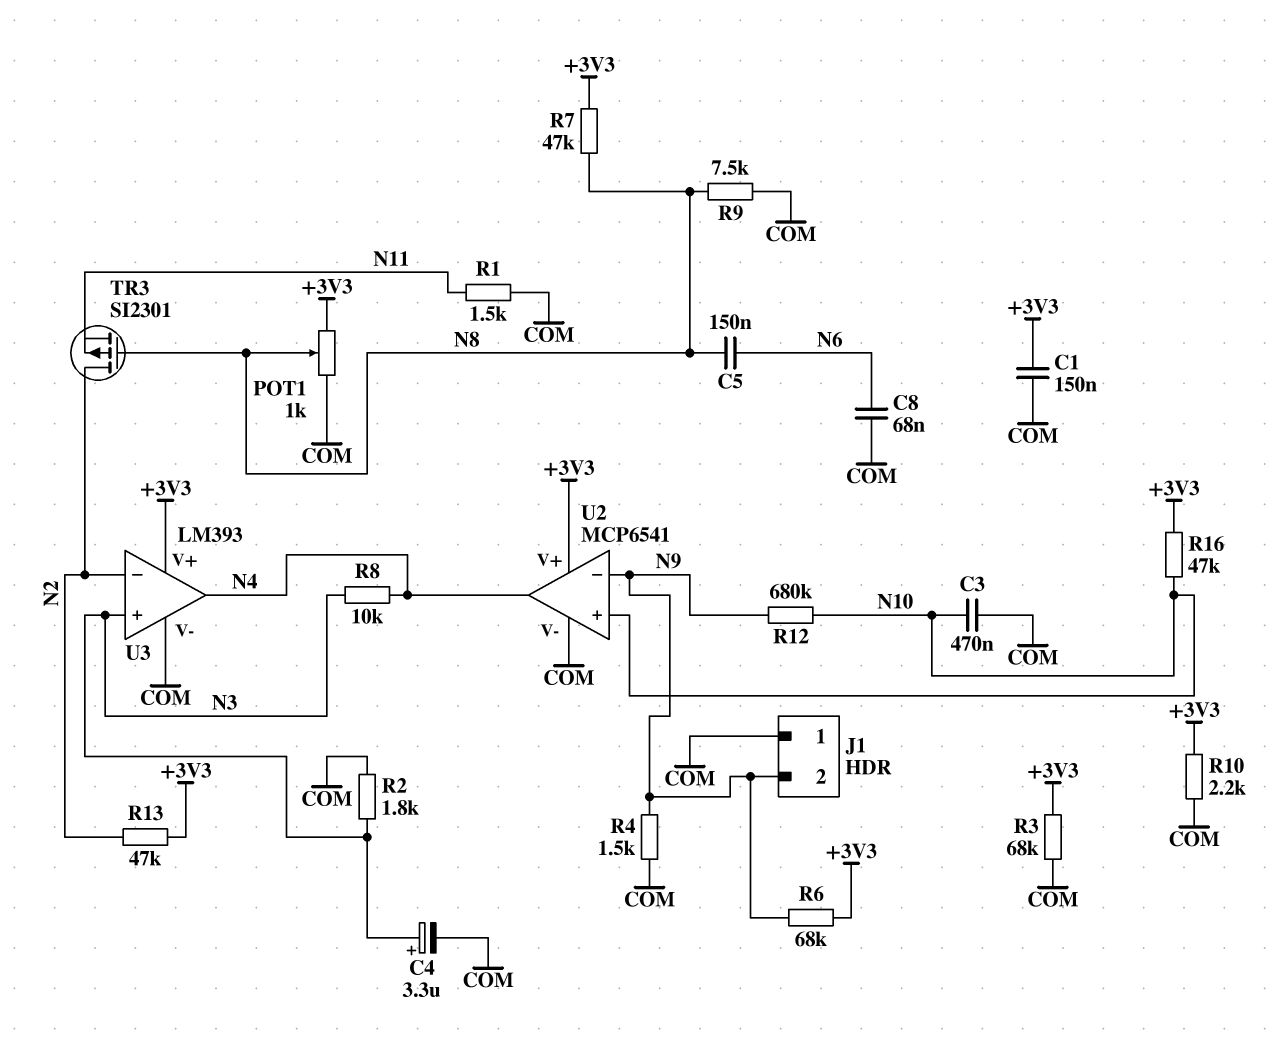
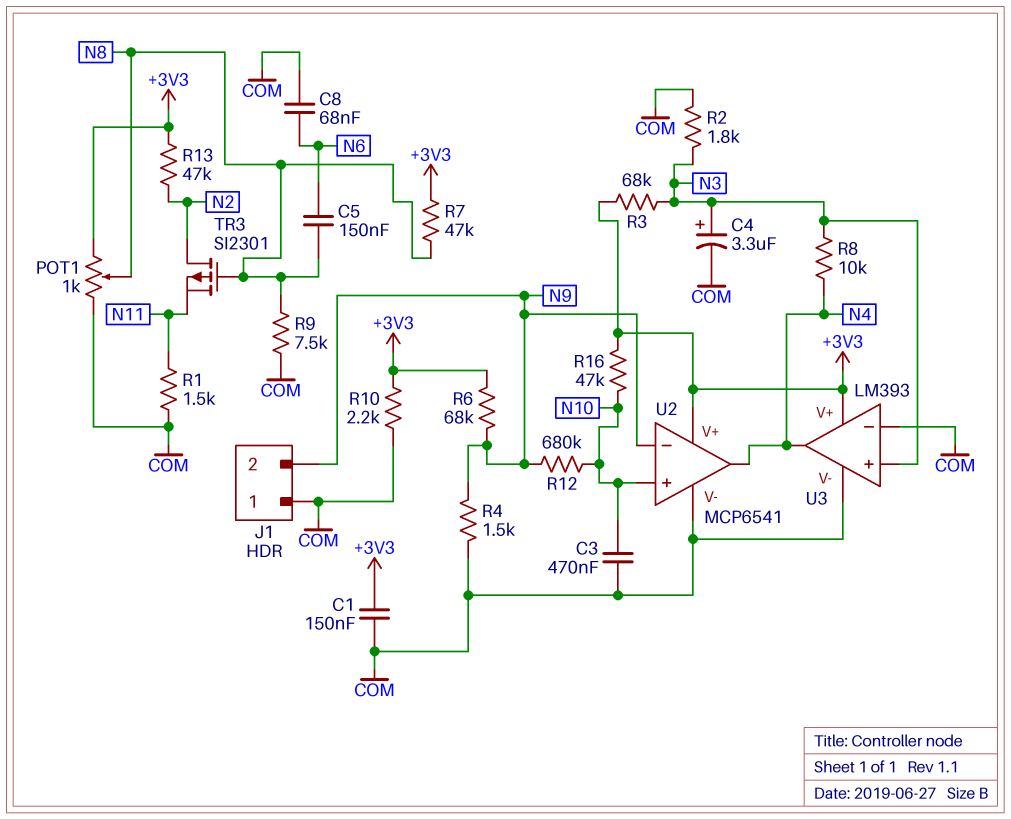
R3: 68k (+3V3, COM) -> 68k (+3V3, N3)
U3 pin in-: N2 -> COM

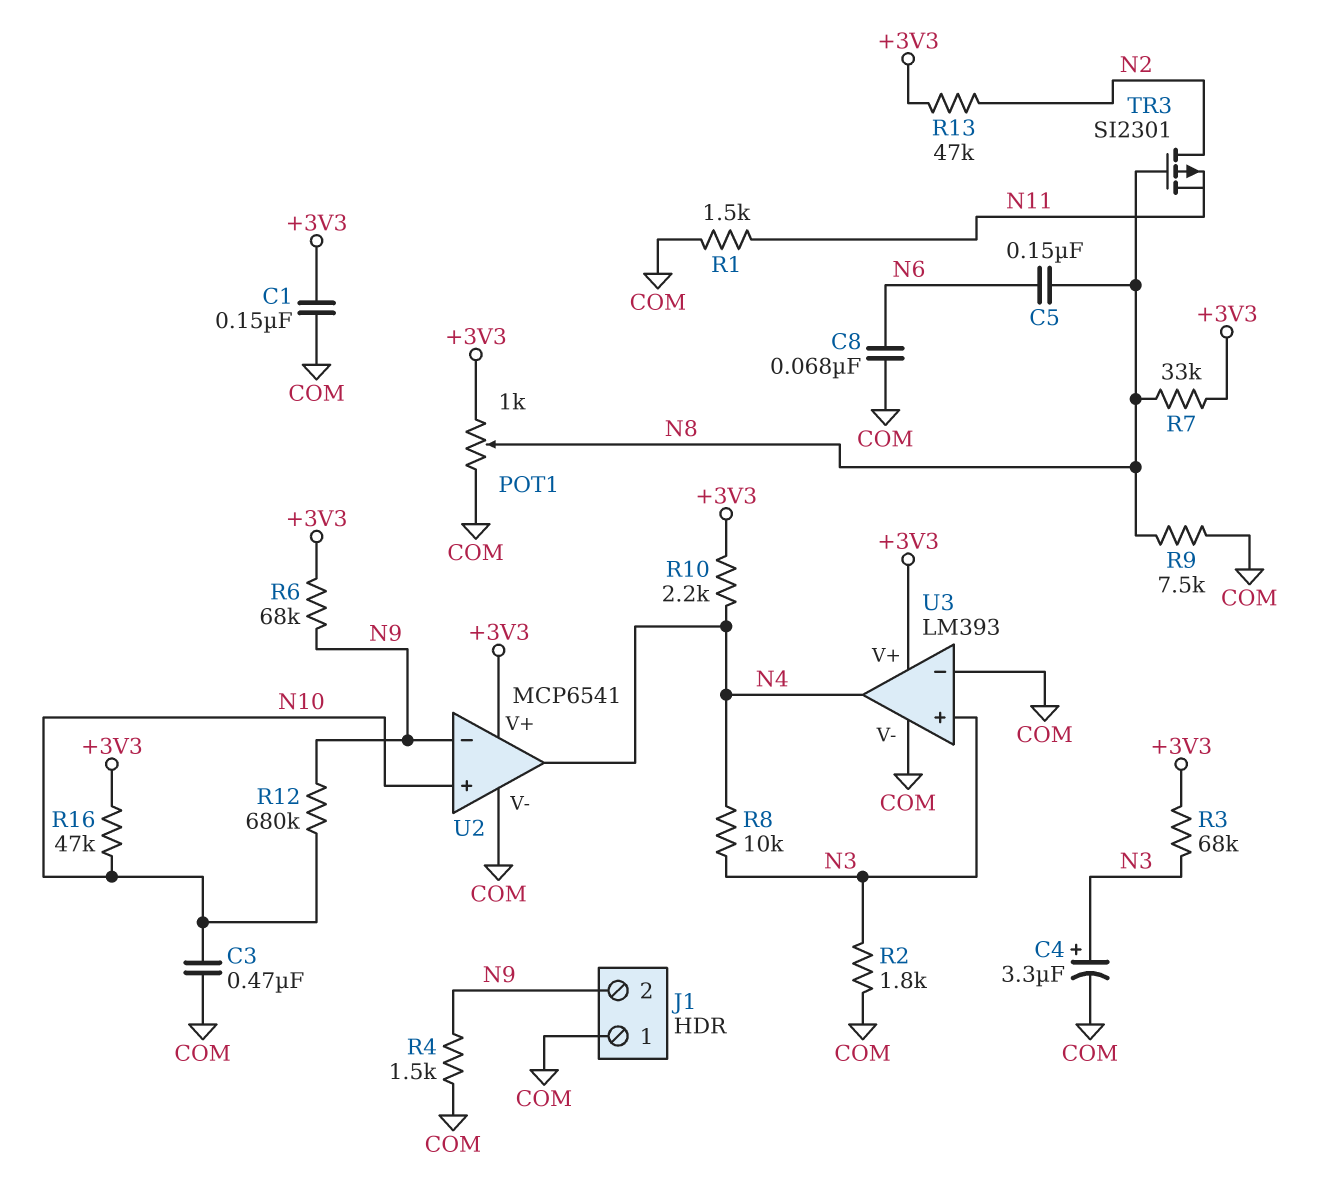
R7: 47k (+3V3, N8) -> 33k (+3V3, N8)
R10: 2.2k (+3V3, COM) -> 2.2k (+3V3, N4)

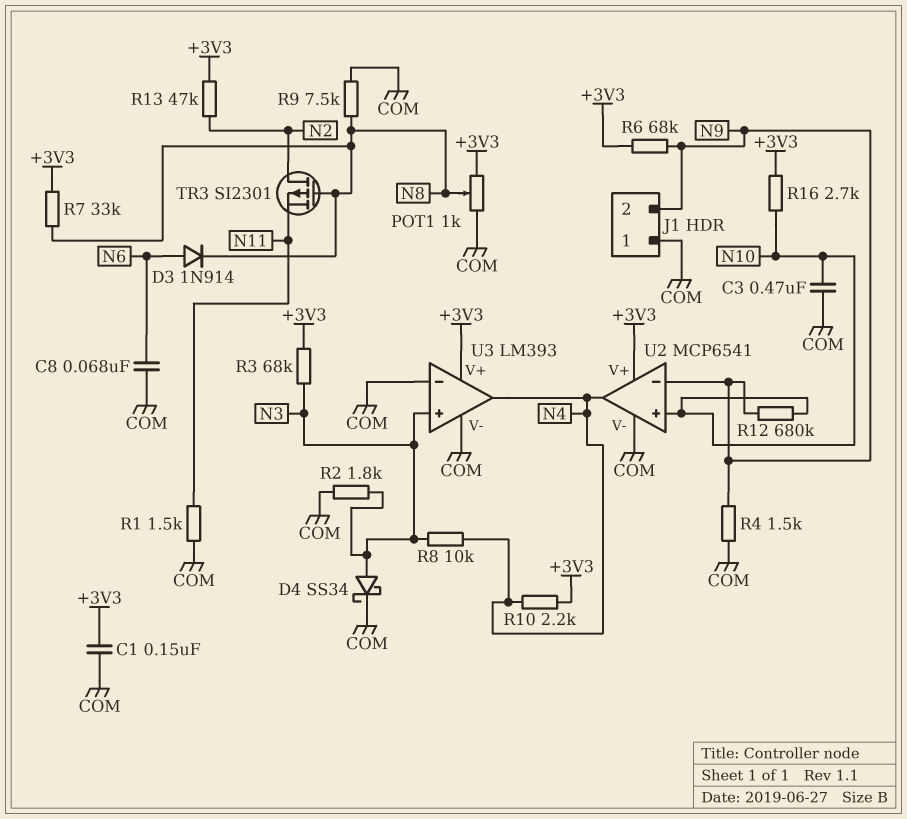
C4: 3.3uF (plus N3, minus COM) -> none
C5: 150nF (N6, N8) -> none
D3: none -> diode 1N914 (A N6, K N8)
D4: none -> schottky SS34 (A N3, K COM)
R16: 47k (+3V3, N10) -> 2.7k (+3V3, N10)

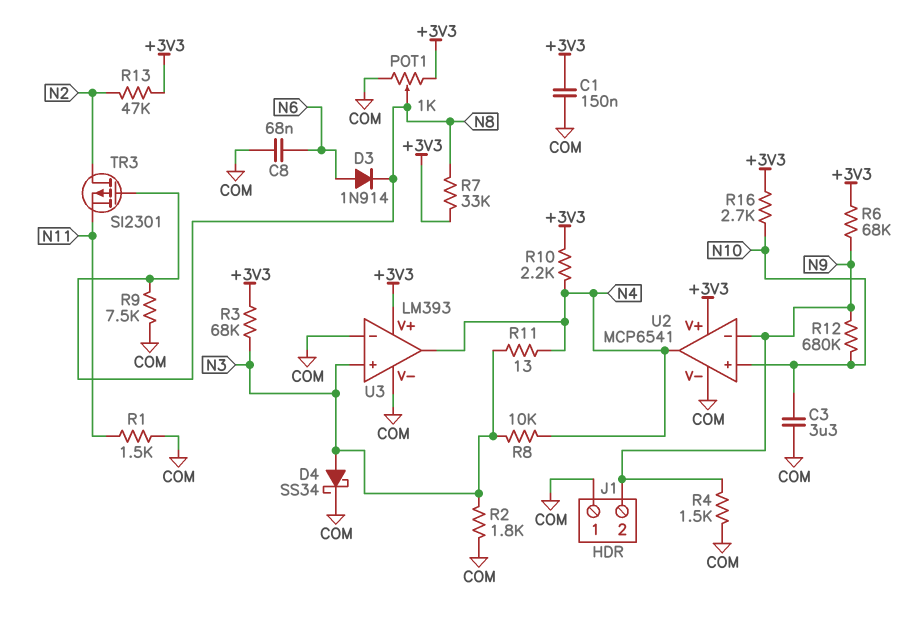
C3: 470nF (COM, N10) -> 3.3uF (COM, N10)
R11: none -> 13 (N3, N4)

